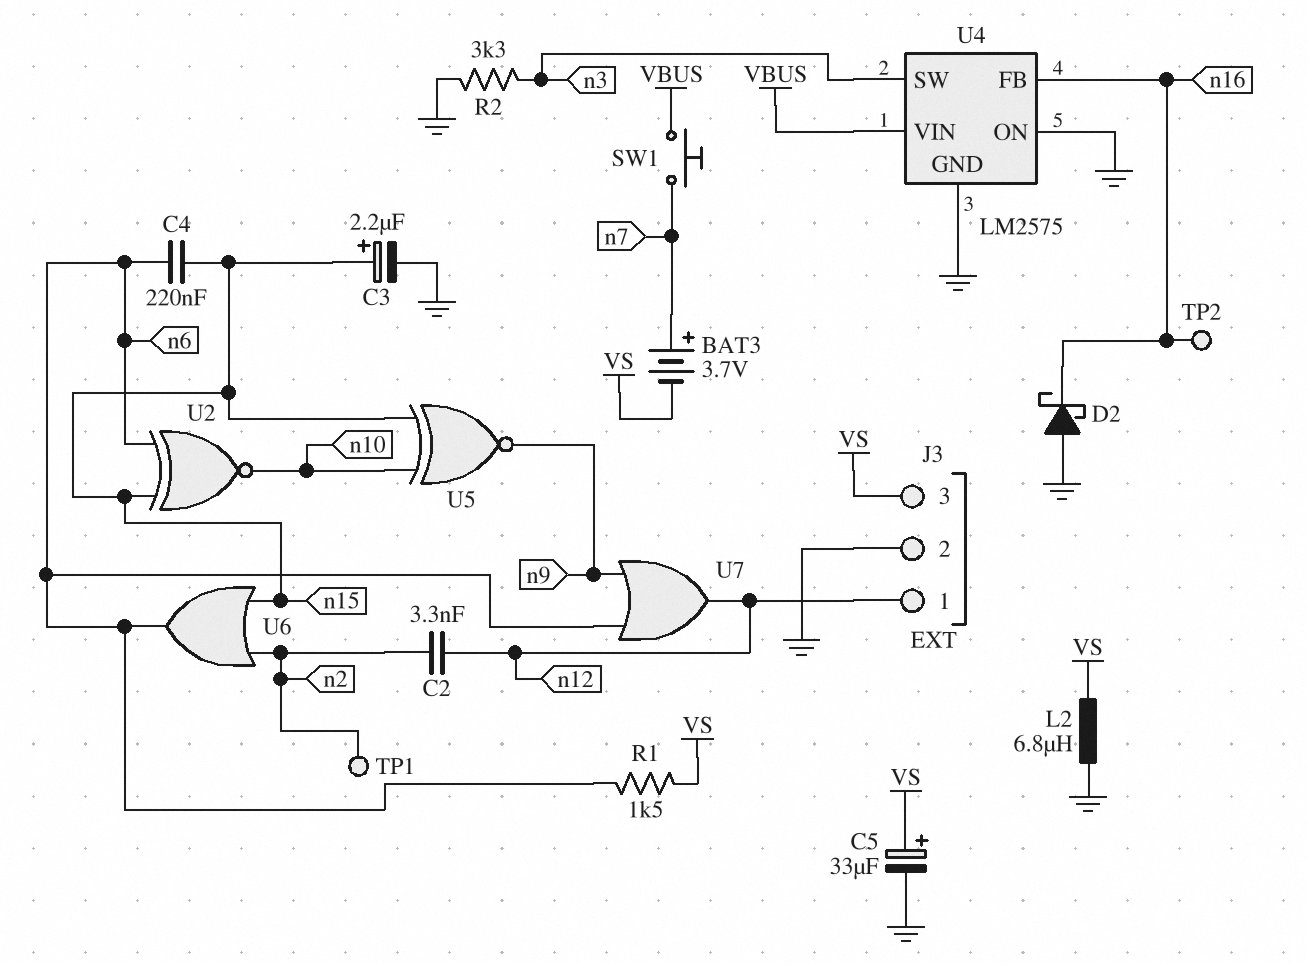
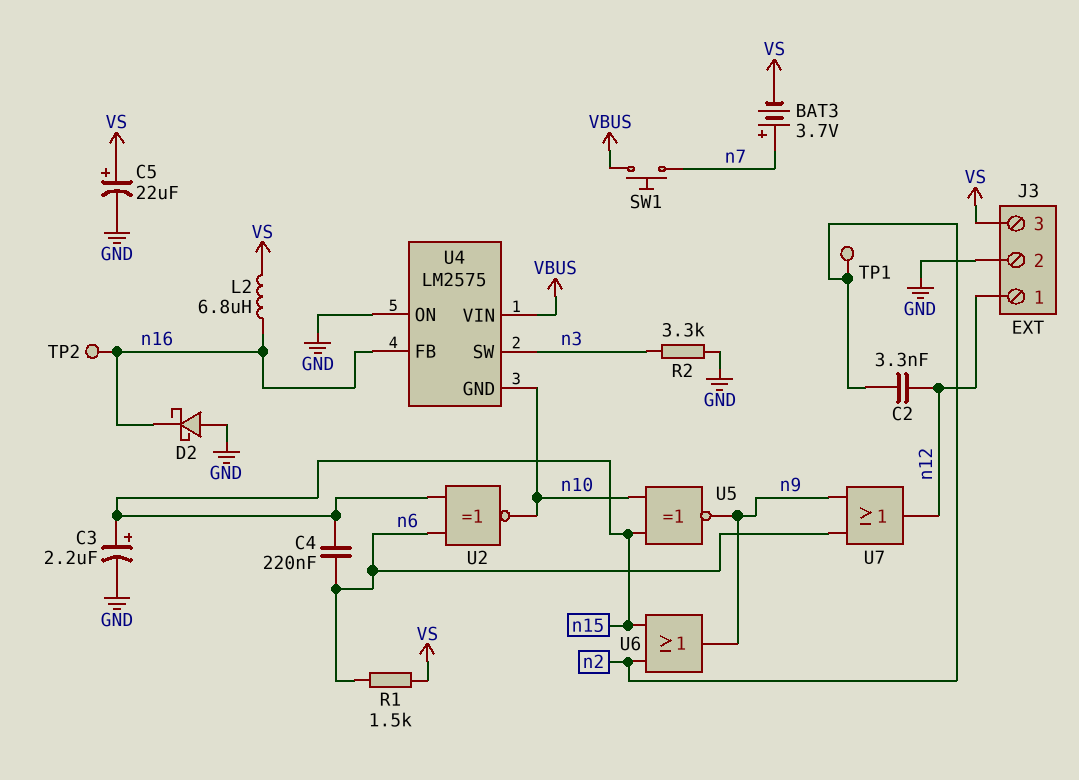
C5: 33uF (plus VS, minus GND) -> 22uF (plus VS, minus GND)
L2: 6.8uH (GND, VS) -> 6.8uH (VS, n16)
U4 pin GND: GND -> n10
U6: OR (in n2, in n15, out n6) -> OR (in n2, in n15, out n9)

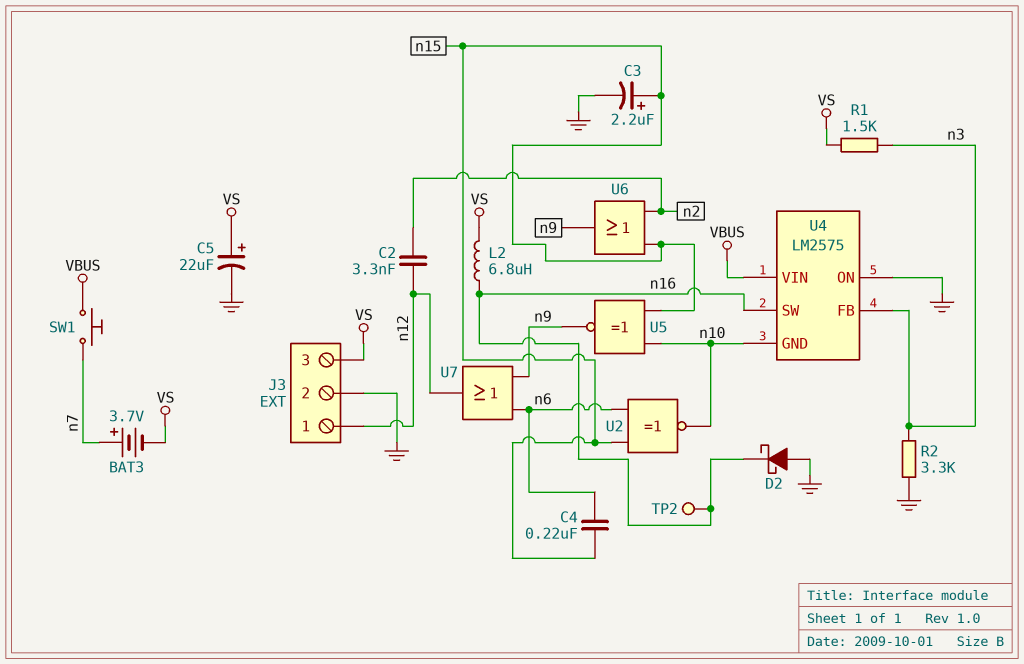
R1: 1.5k (VS, n6) -> 1.5k (VS, n3)
TP1: test point (n2) -> none
U4 pin FB: n16 -> n3
U4 pin SW: n3 -> n16

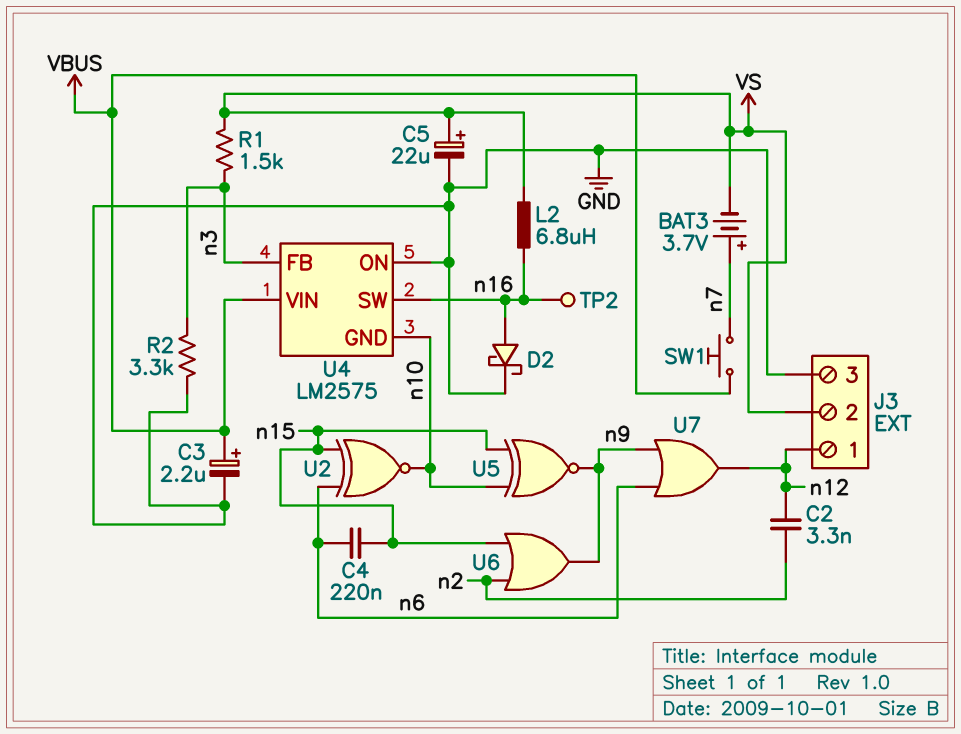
C3: 2.2uF (plus n15, minus GND) -> 2.2uF (plus VBUS, minus GND)
D2: schottky (A GND, K n16) -> schottky (A n16, K GND)
J3 pin 2: GND -> VS
J3 pin 3: VS -> GND

